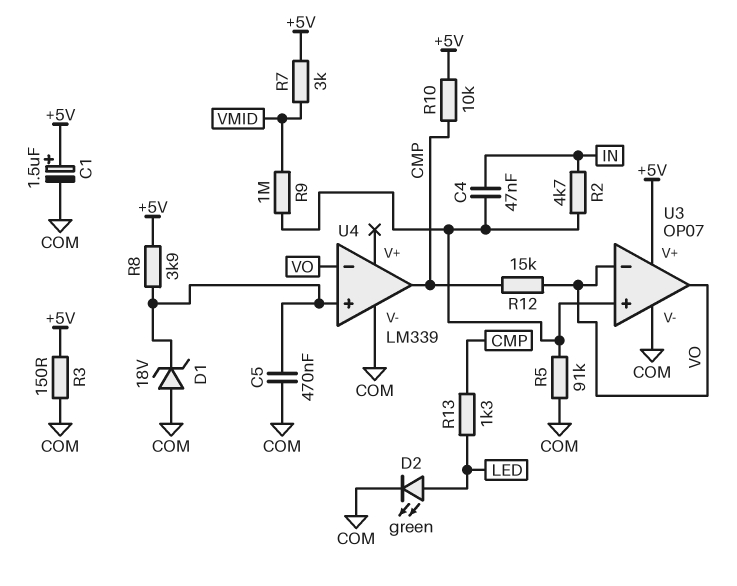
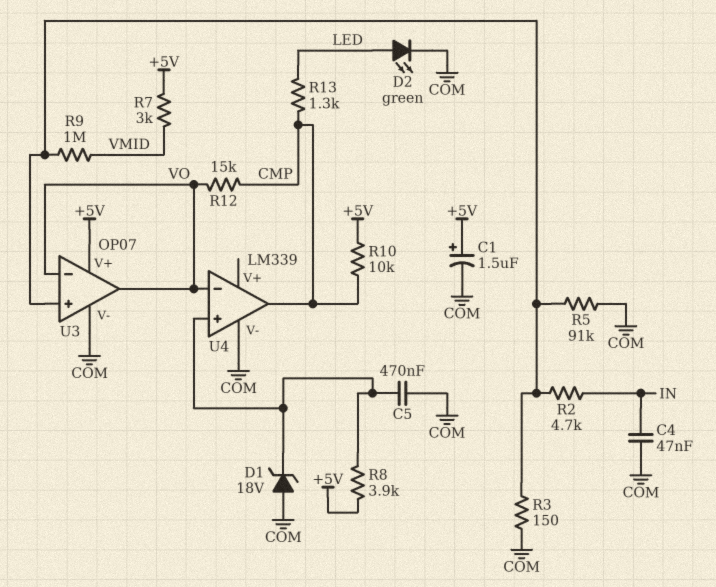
C4: 47nF (IN, U3/in+) -> 47nF (COM, IN)
R3: 150 (+5V, COM) -> 150 (COM, U3/in+)

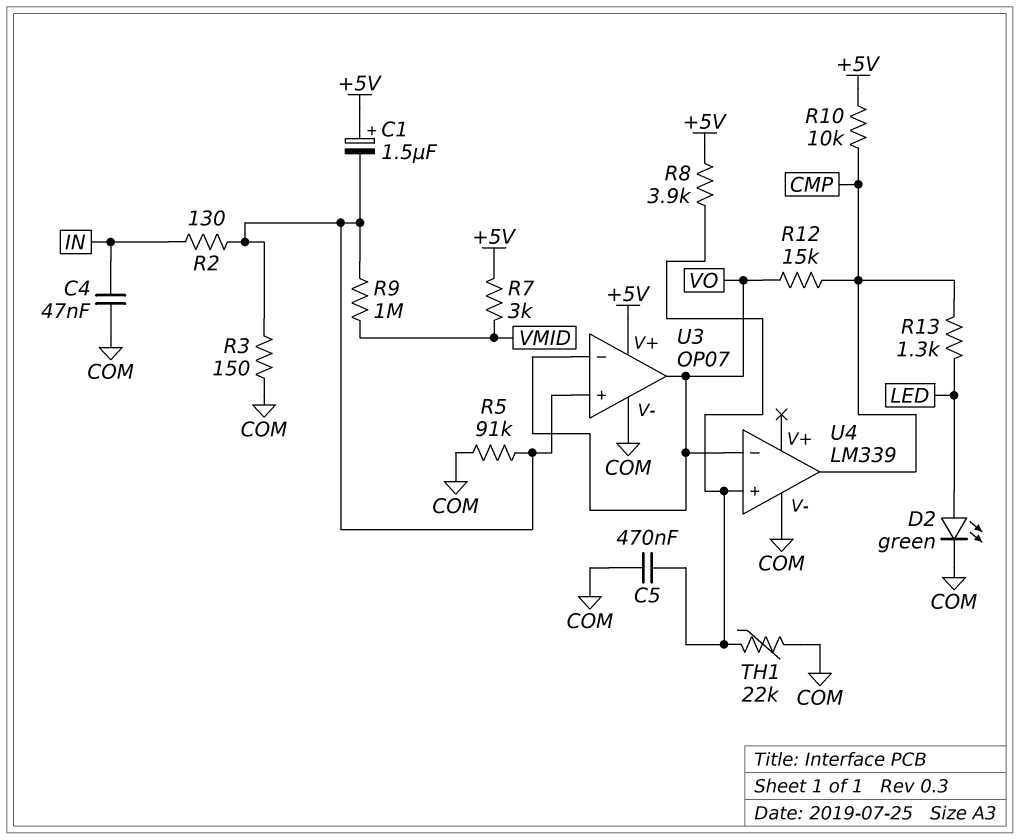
C1: 1.5uF (plus +5V, minus COM) -> 1.5uF (plus +5V, minus U3/in+)
D1: zener 18V (A COM, K U4/in+) -> none
R2: 4.7k (IN, U3/in+) -> 130 (IN, U3/in+)
TH1: none -> 22k (COM, U4/in+)

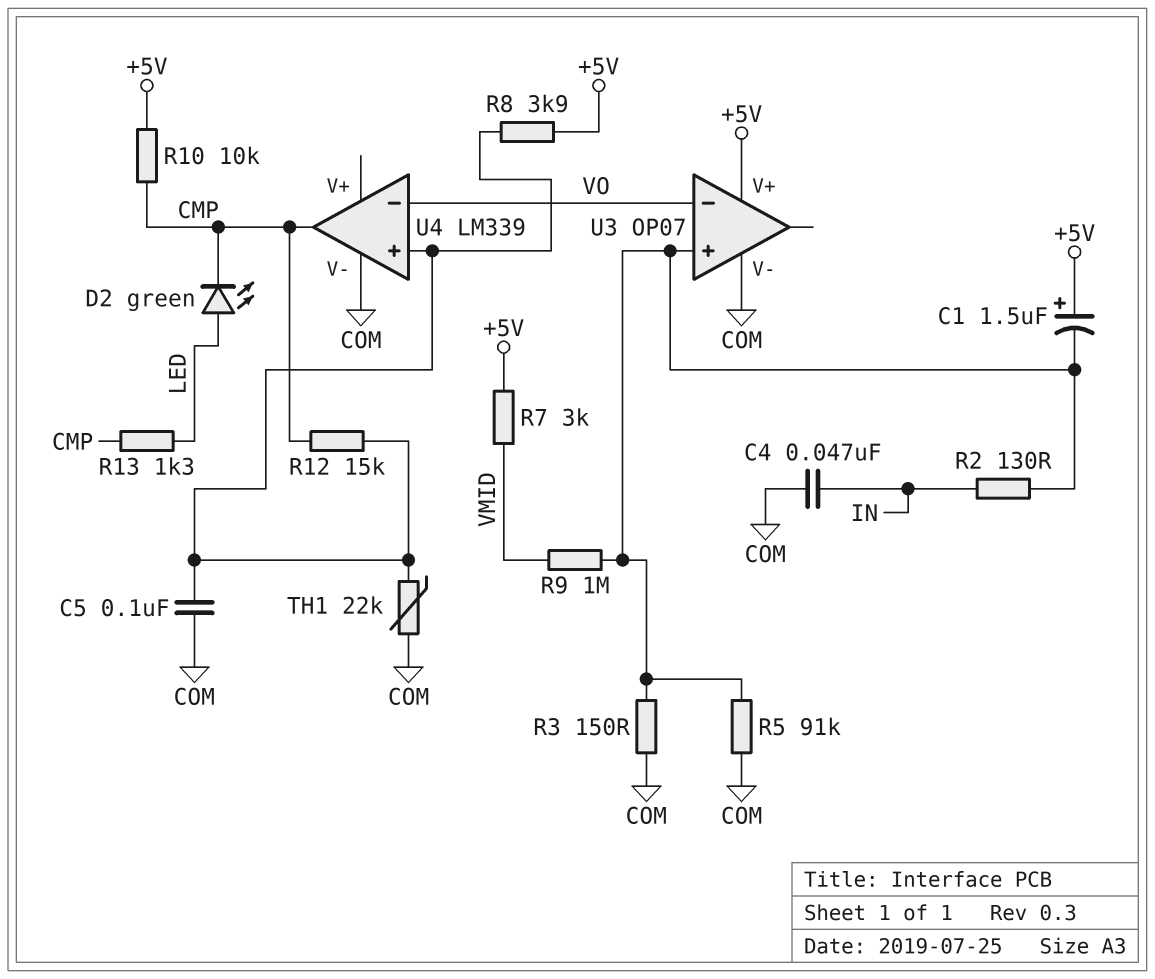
C5: 470nF (COM, U4/in+) -> 100nF (COM, U4/in+)
D2: LED green (A LED, K COM) -> LED green (A LED, K CMP)
R12: 15k (CMP, VO) -> 15k (CMP, U4/in+)
U3 pin out: VO -> none

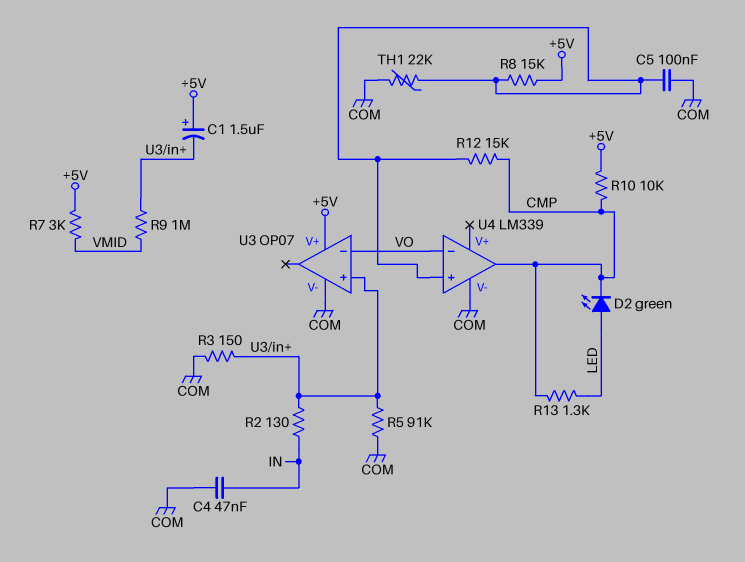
R8: 3.9k (+5V, U4/in+) -> 15k (+5V, U4/in+)

